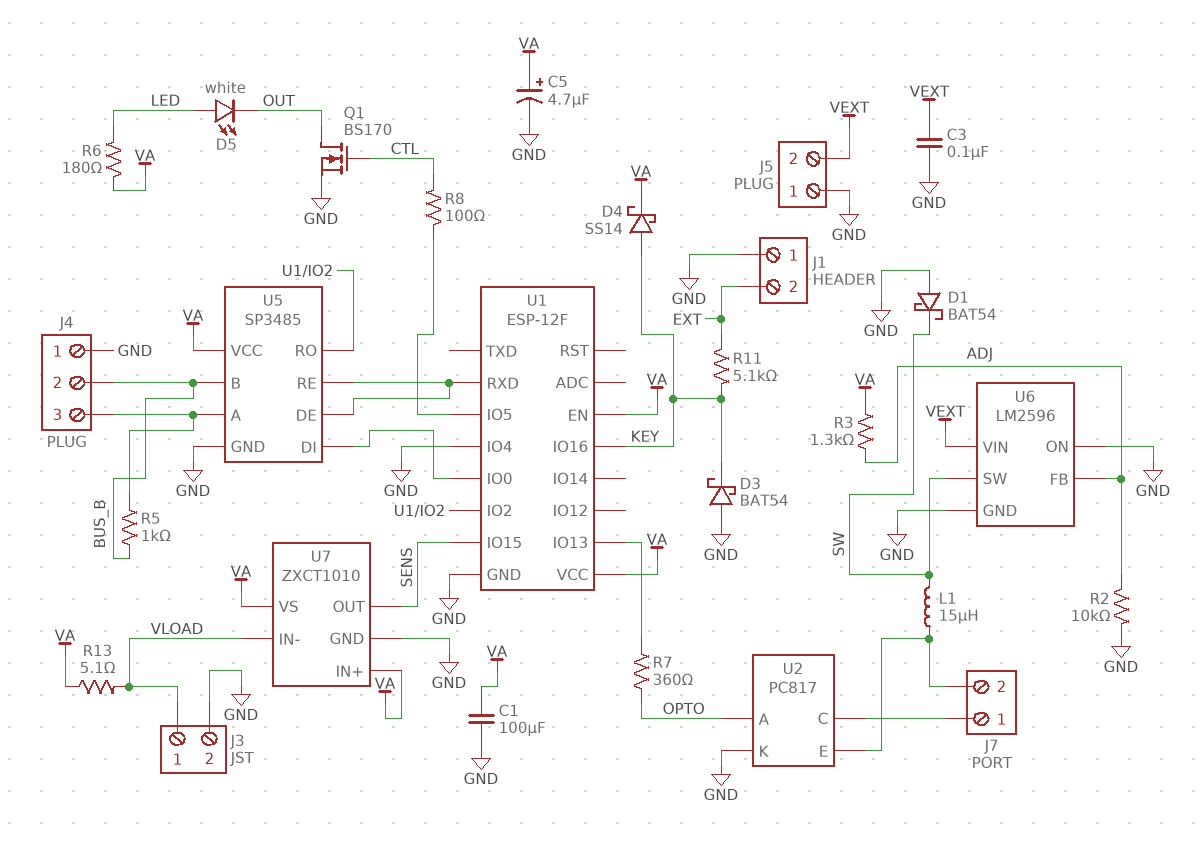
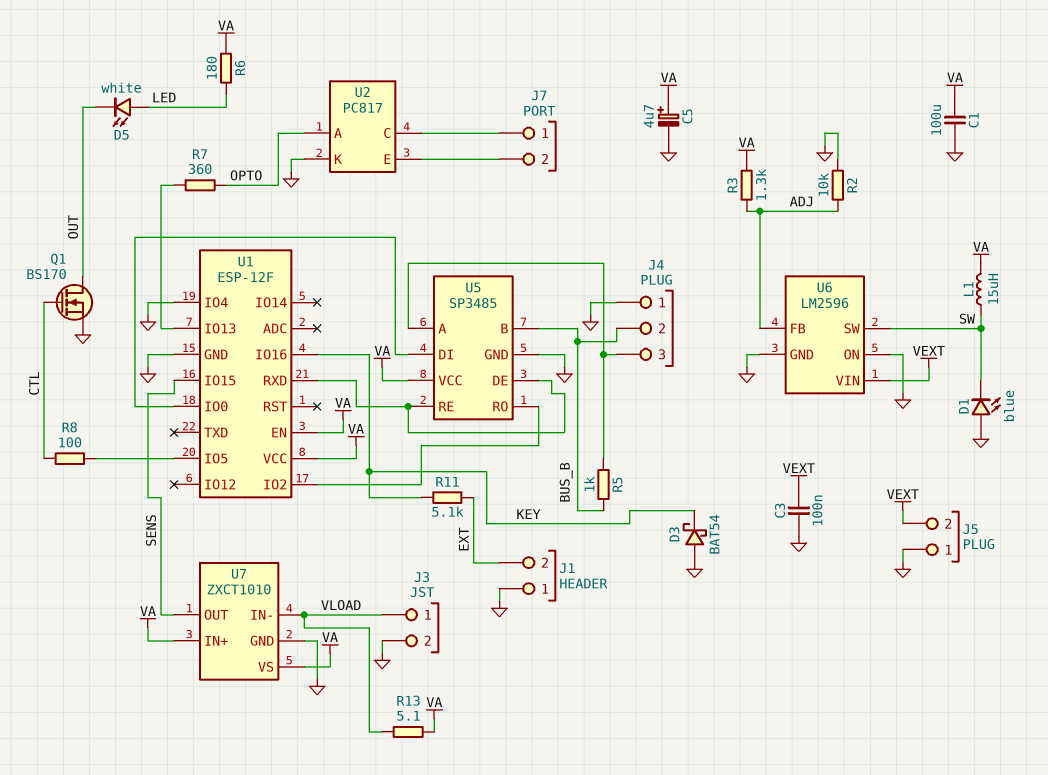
D1: schottky BAT54 (A GND, K SW) -> LED blue (A GND, K SW)
D4: schottky SS14 (A KEY, K VA) -> none
L1: 15uH (J7/2, SW) -> 15uH (SW, VA)

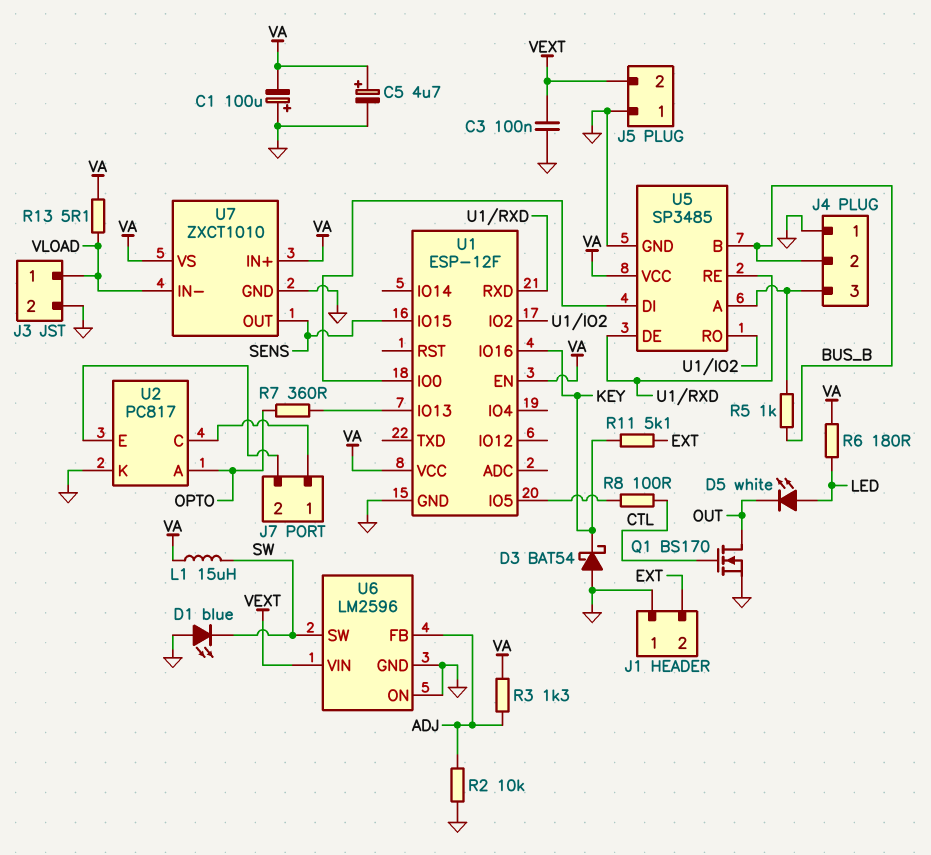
C1: 100uF (GND, VA) -> 100uF (plus GND, minus VA)
U1 pin IO4: GND -> none

